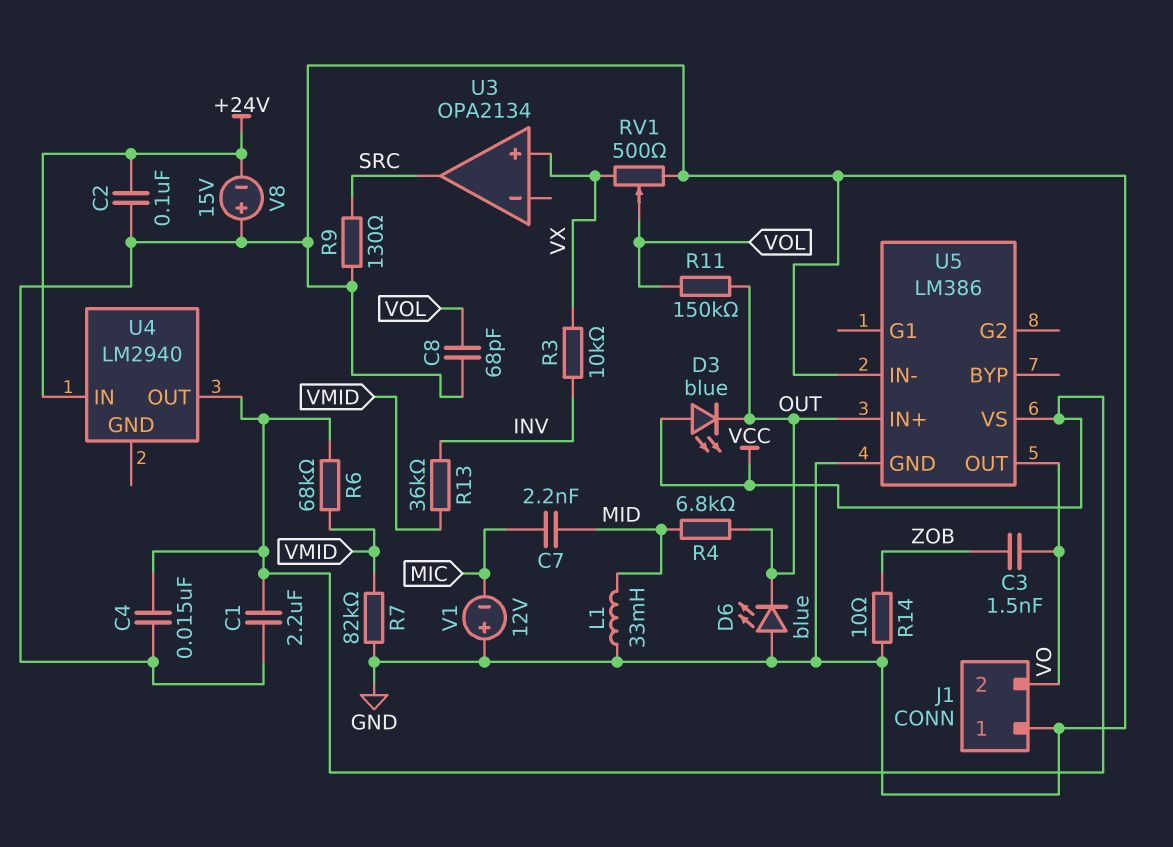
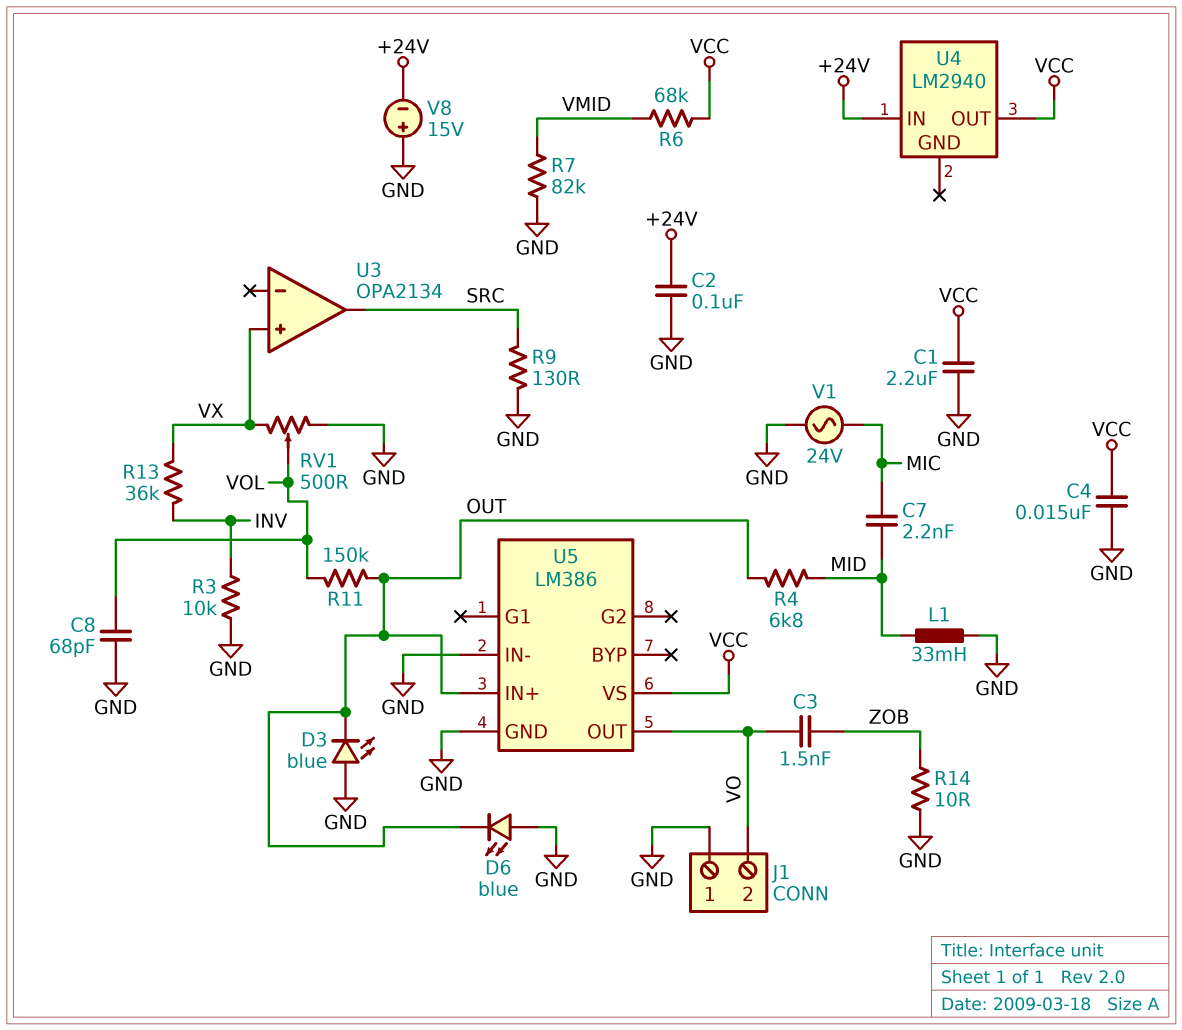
D3: LED blue (A VCC, K OUT) -> LED blue (A GND, K OUT)
R3: 10k (INV, VX) -> 10k (GND, INV)
R13: 36k (INV, VMID) -> 36k (INV, VX)
V1: 12V (plus GND, minus MIC) -> AC 24V (GND, MIC)

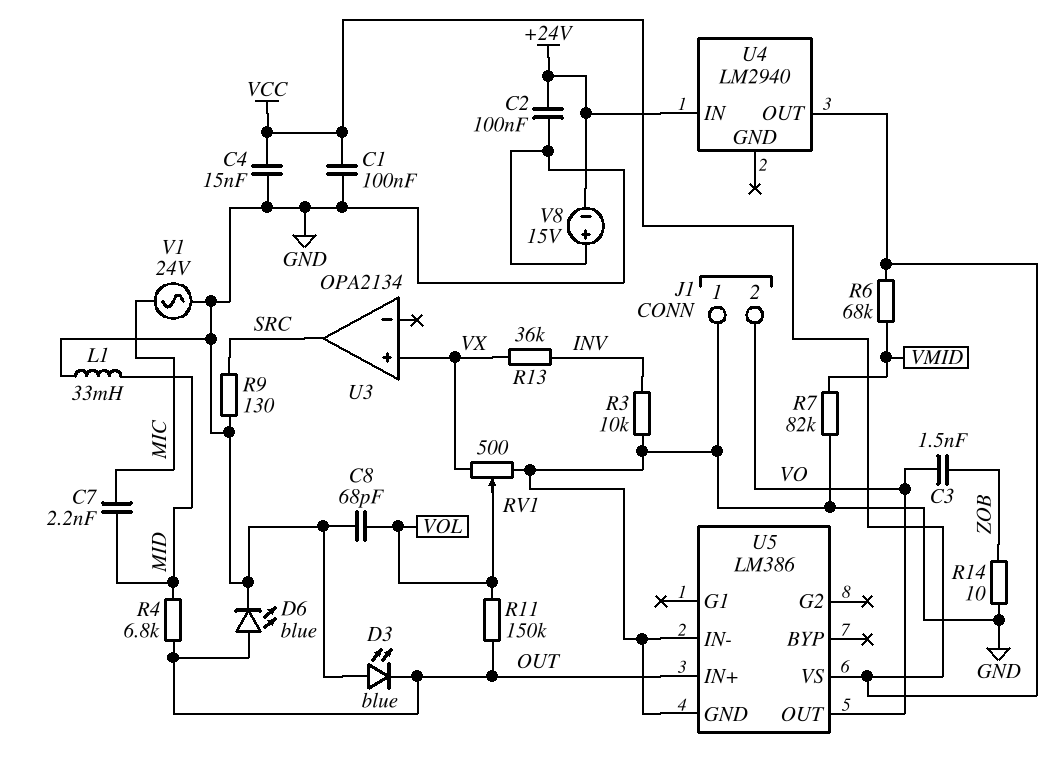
C1: 2.2uF (GND, VCC) -> 100nF (GND, VCC)
D6: LED blue (A GND, K OUT) -> LED blue (A OUT, K GND)

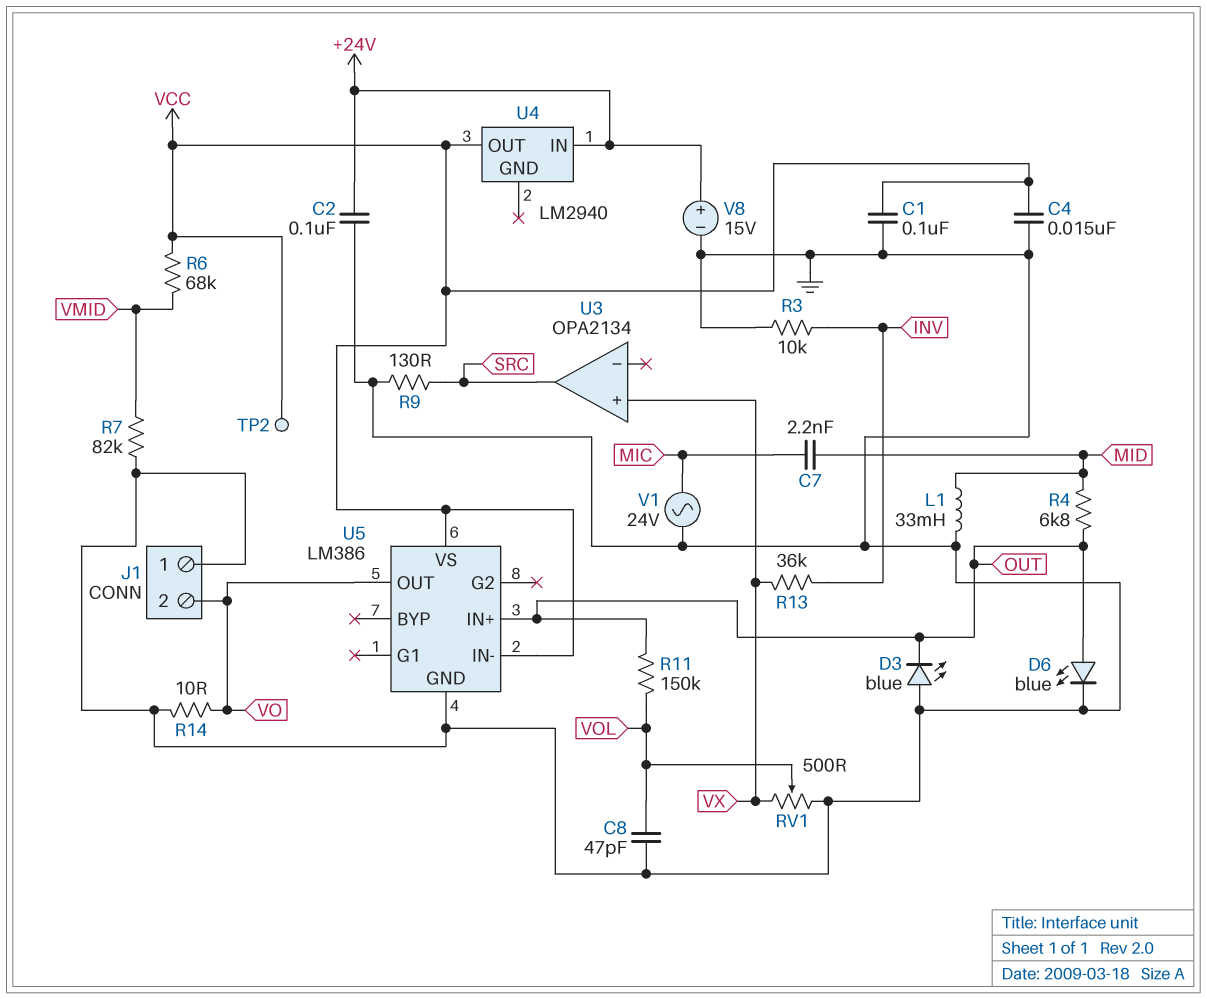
C3: 1.5nF (VO, ZOB) -> none
C8: 68pF (GND, VOL) -> 47pF (GND, VOL)
R14: 10 (GND, ZOB) -> 10 (GND, VO)
TP2: none -> test point (VCC)
U5 pin IN-: GND -> VCC
V8: 15V (plus GND, minus +24V) -> 15V (plus +24V, minus GND)

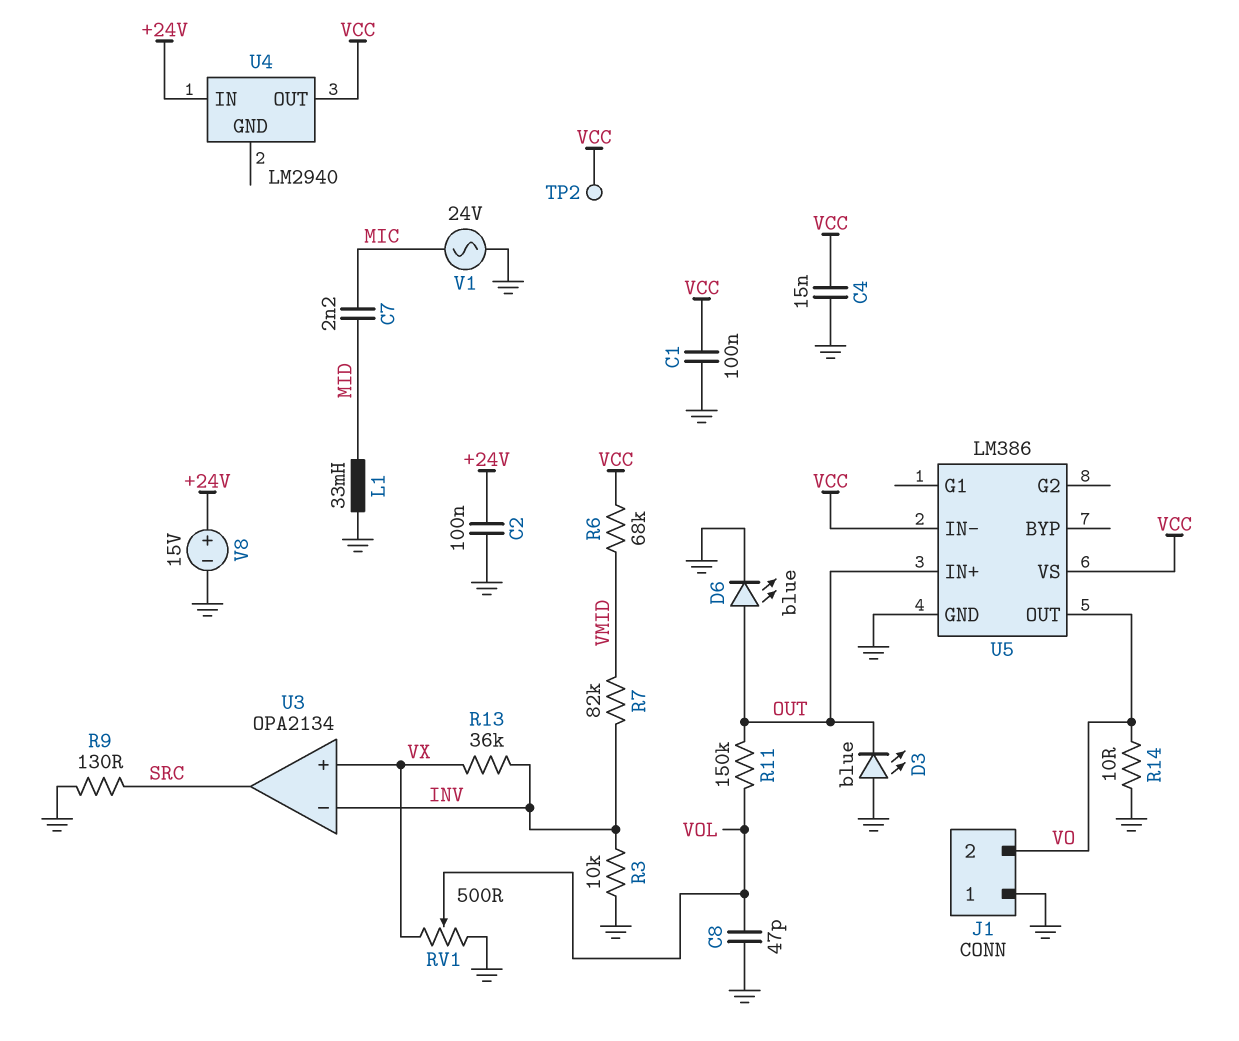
R4: 6.8k (MID, OUT) -> none
R7: 82k (GND, VMID) -> 82k (INV, VMID)
U3 pin in-: none -> INV

